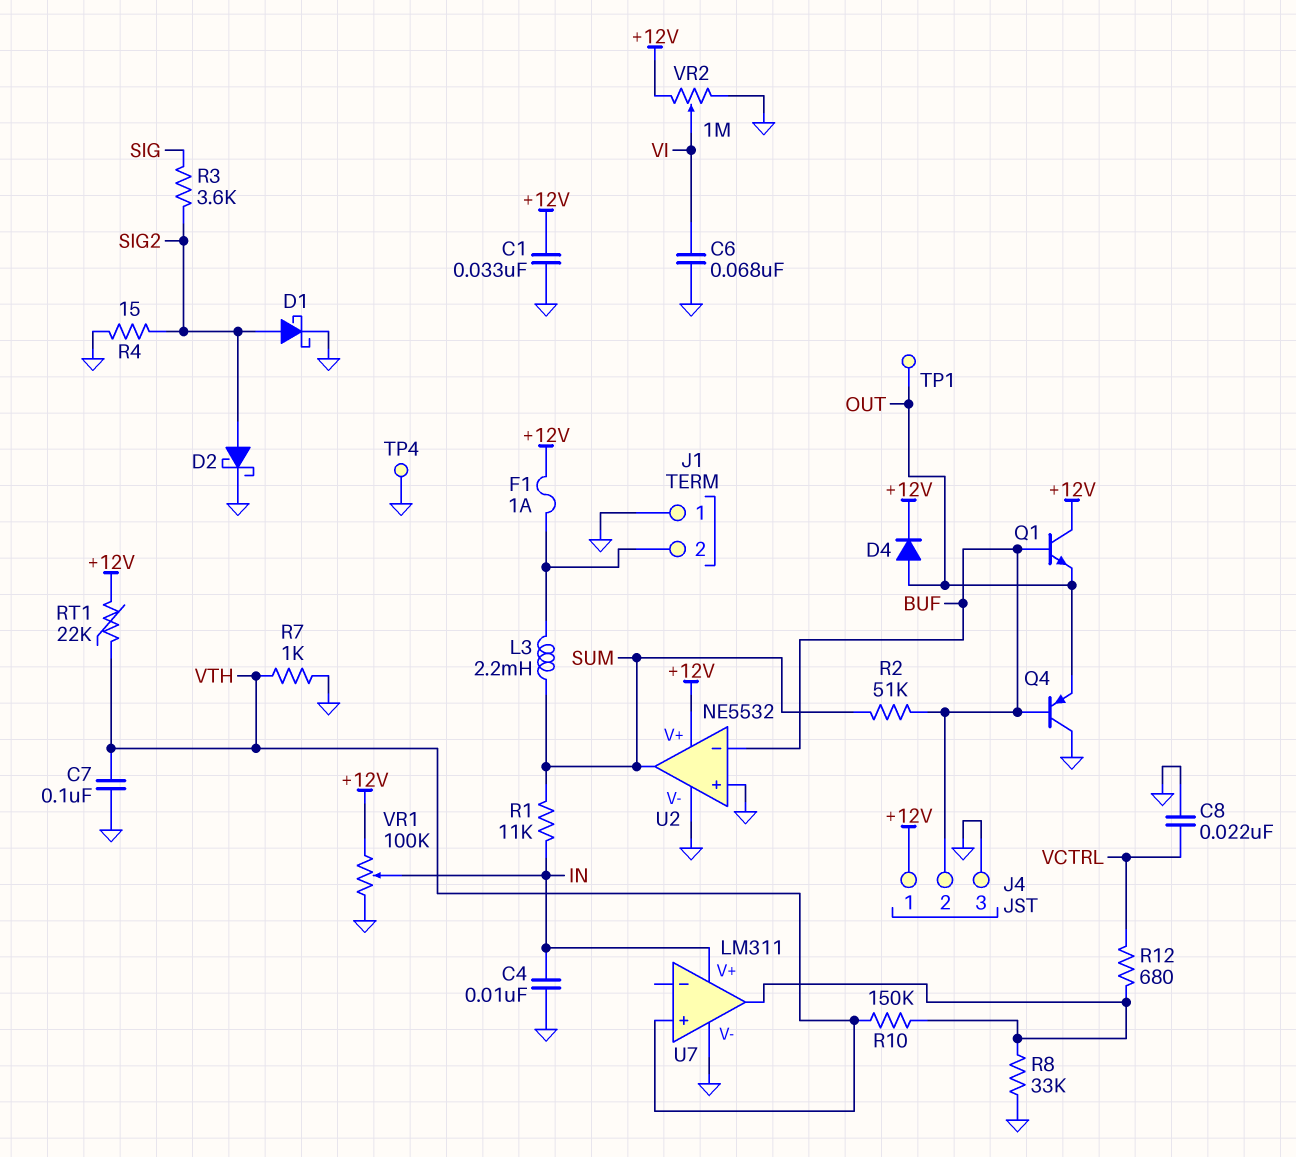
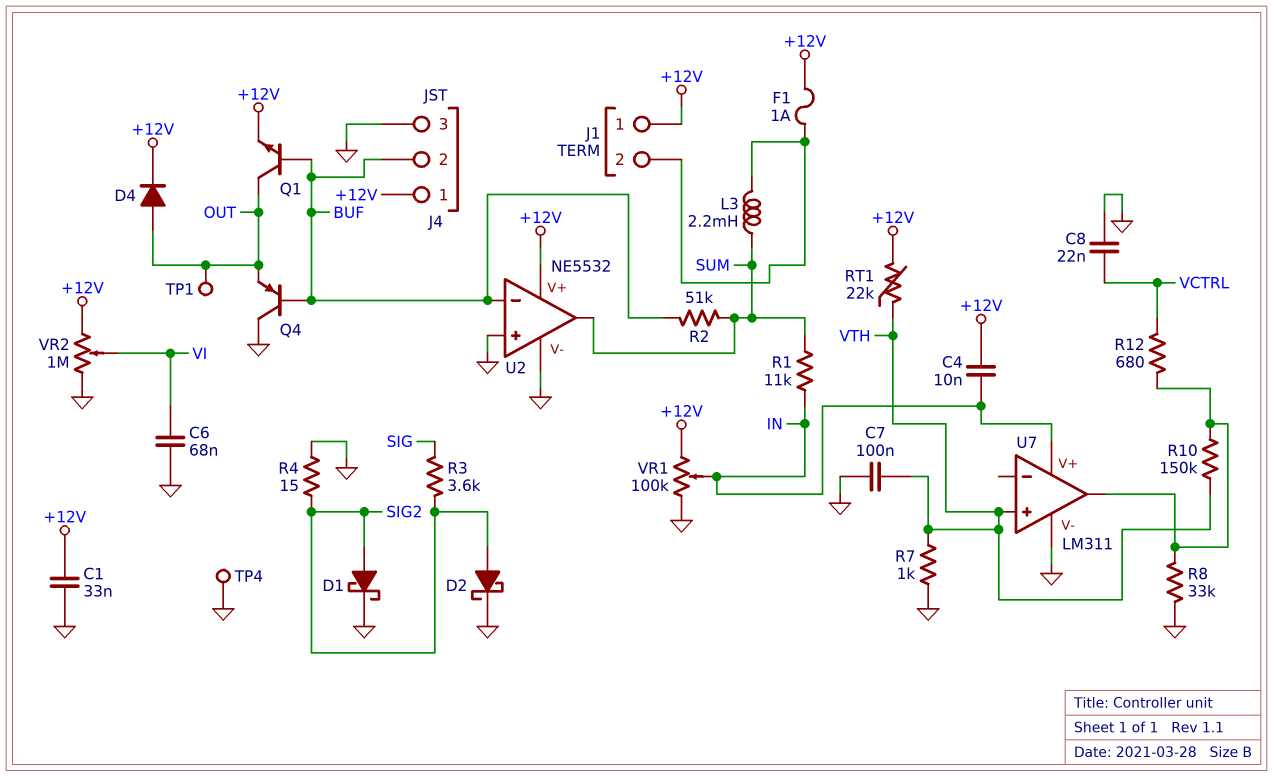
C4: 10nF (GND, IN) -> 10nF (+12V, IN)
J1 pin 1: GND -> +12V
Q1: NPN (B BUF, C +12V, E OUT) -> NPN (B BUF, C OUT, E +12V)

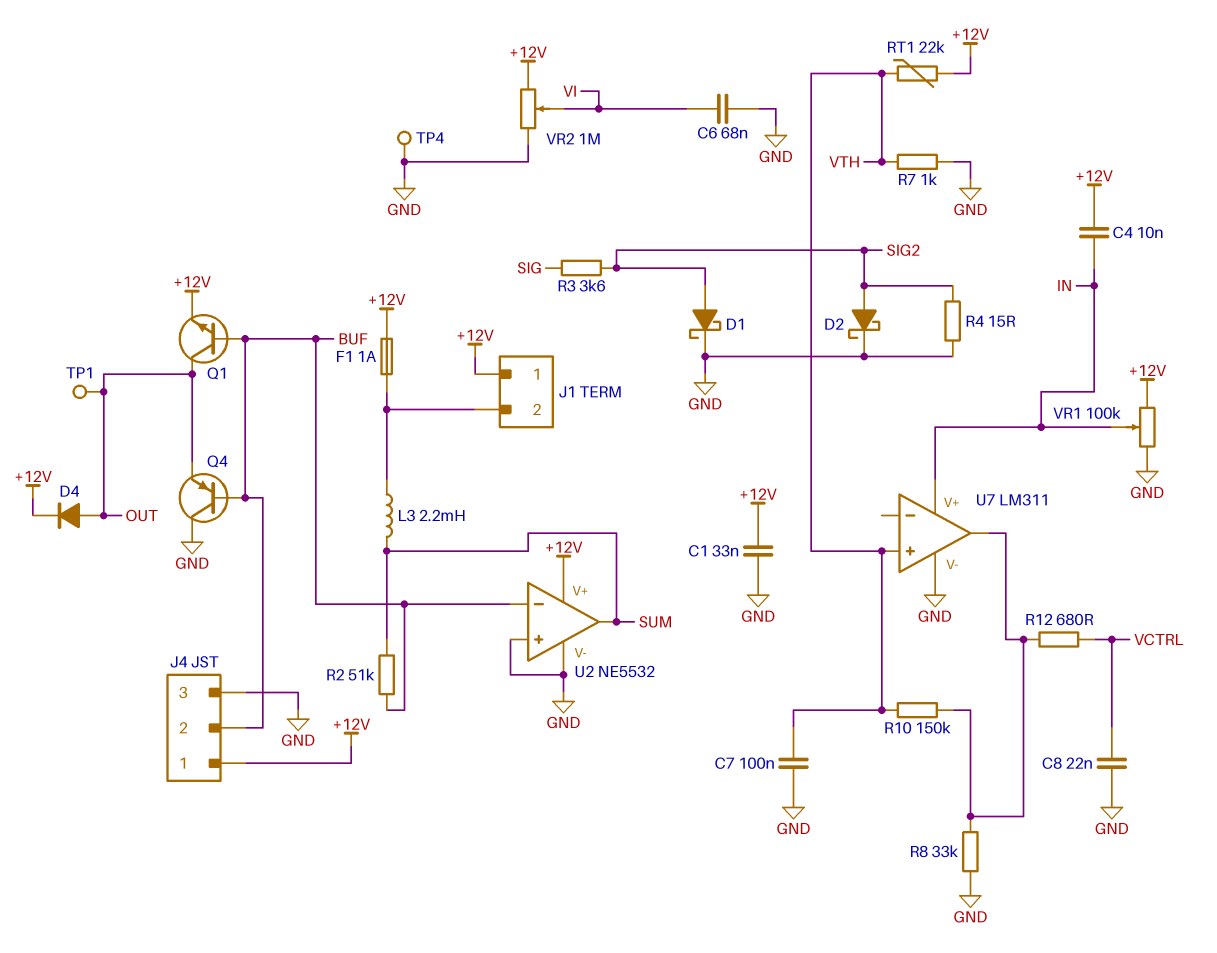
R1: 11k (IN, SUM) -> none

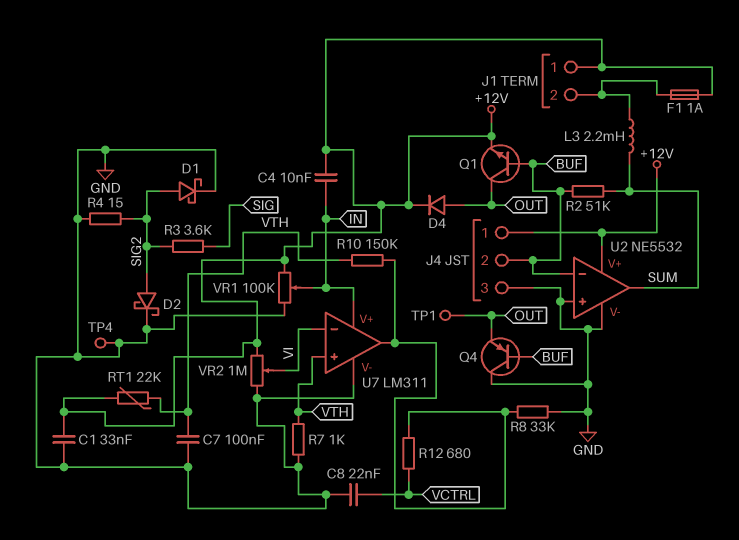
C6: 68nF (GND, VI) -> none
U7 pin in-: none -> VI

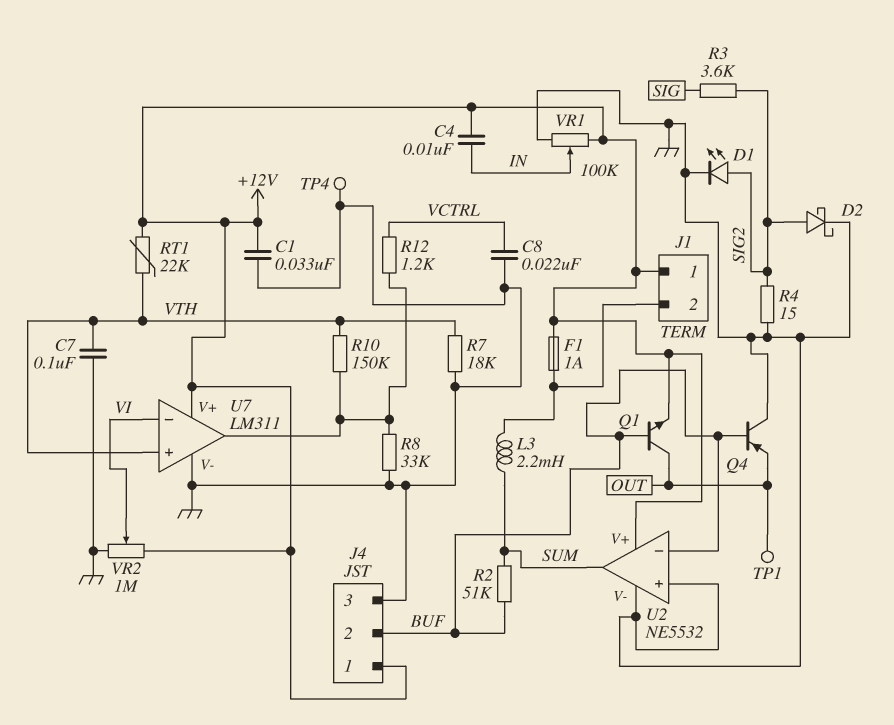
D1: schottky (A SIG2, K GND) -> LED (A SIG2, K GND)
D4: diode (A OUT, K +12V) -> none
R7: 1k (GND, VTH) -> 18k (GND, VTH)
R12: 680 (U7/out, VCTRL) -> 1.2k (U7/out, VCTRL)
U7 pin V+: IN -> +12V

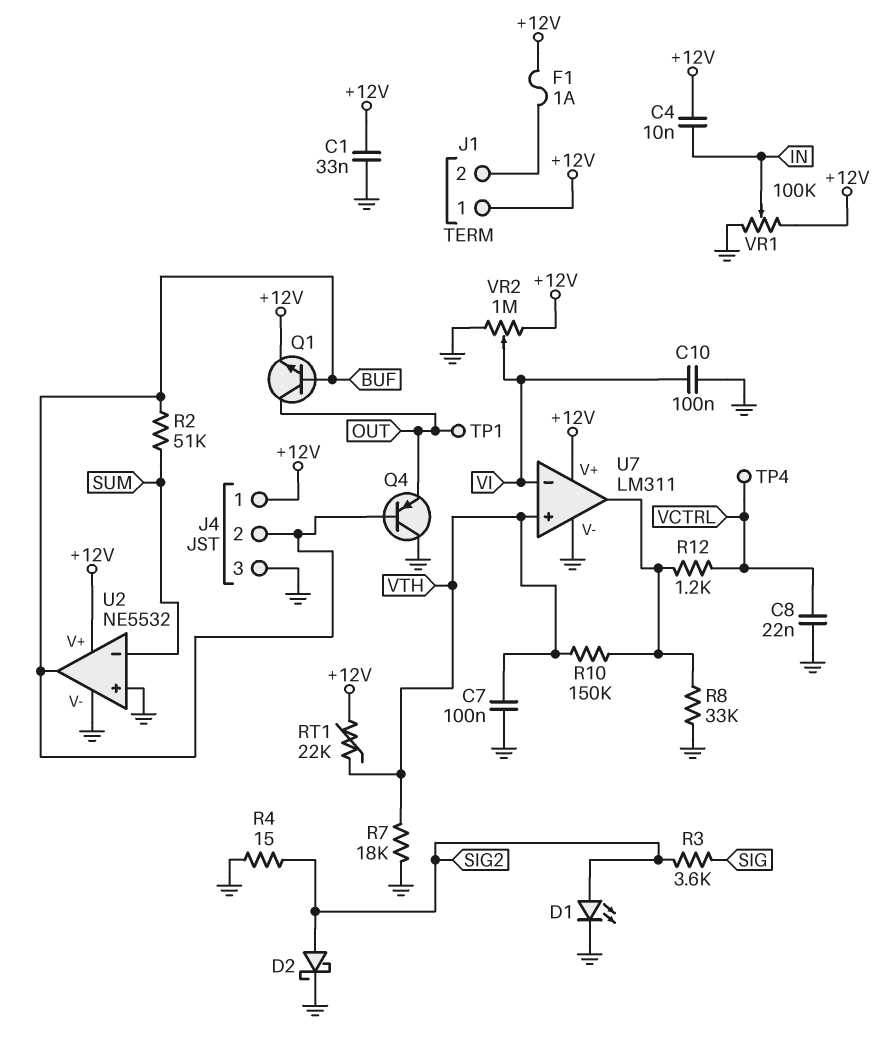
C10: none -> 100nF (GND, VI)
L3: 2.2mH (J1/2, SUM) -> none
TP4: test point (GND) -> test point (VCTRL)
U2 pin in-: BUF -> SUM
U2 pin out: SUM -> BUF

